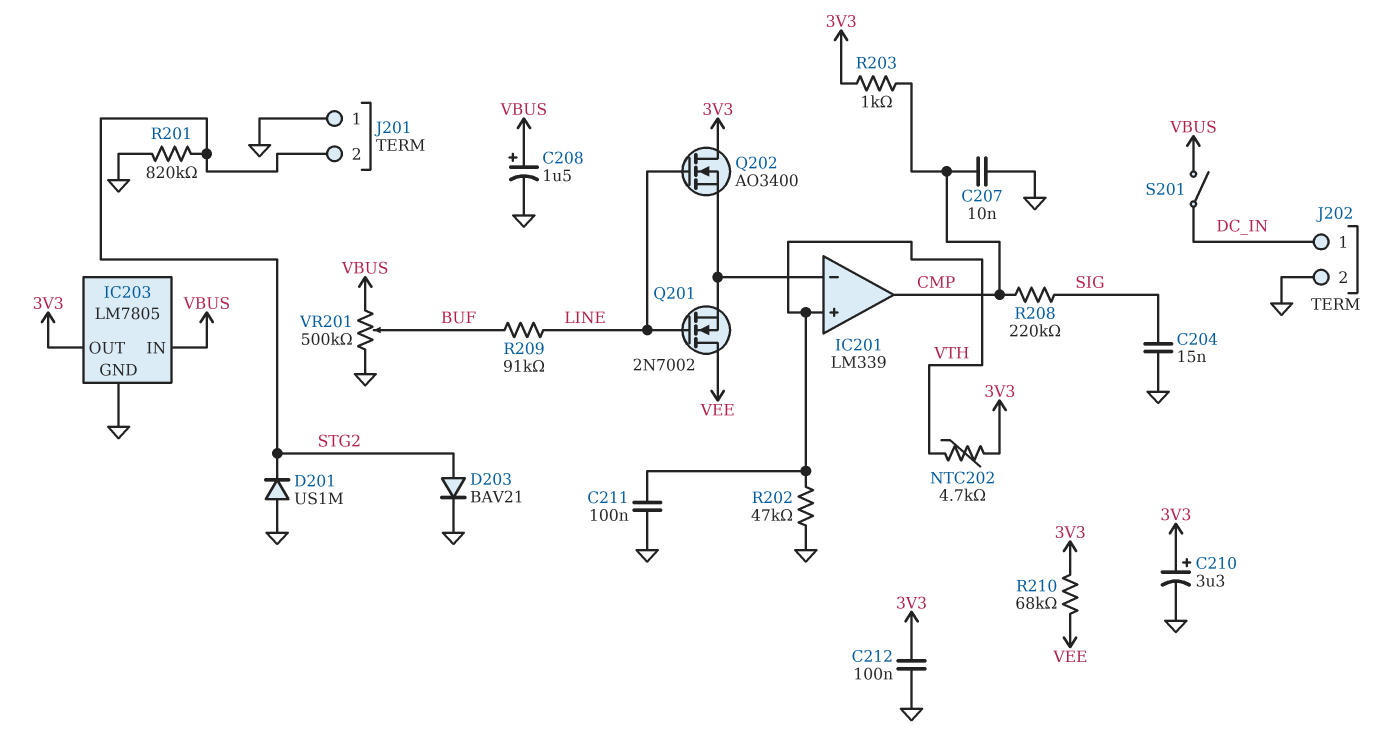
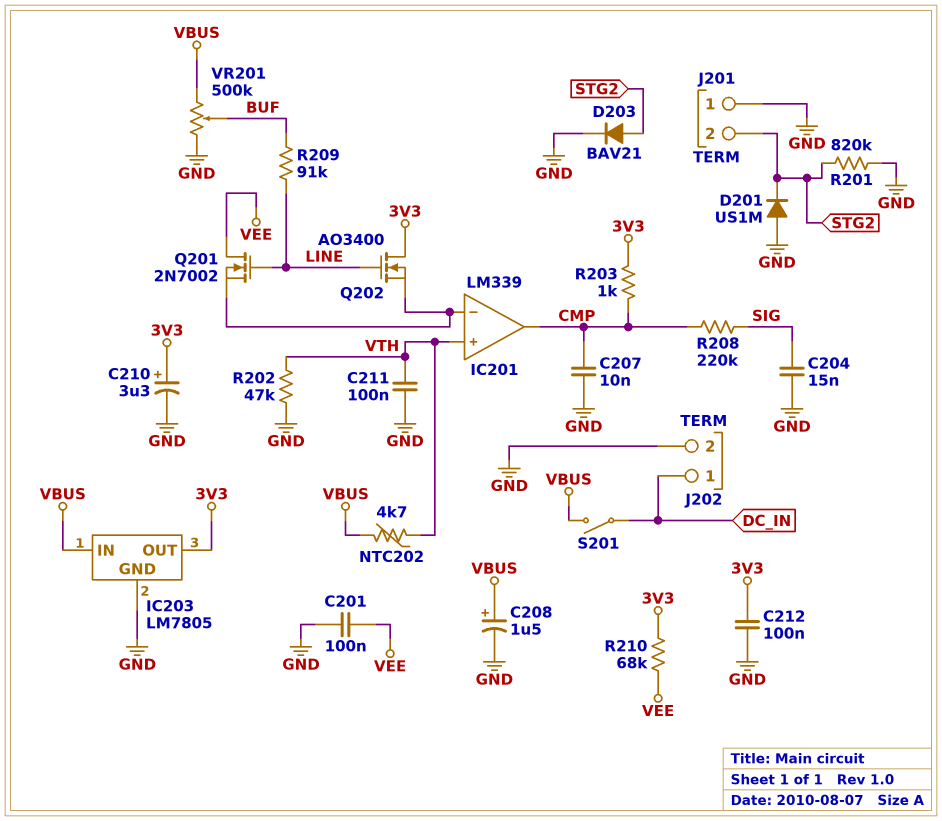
C201: none -> 100nF (GND, VEE)
NTC202: 4.7k (3V3, VTH) -> 4.7k (VBUS, VTH)

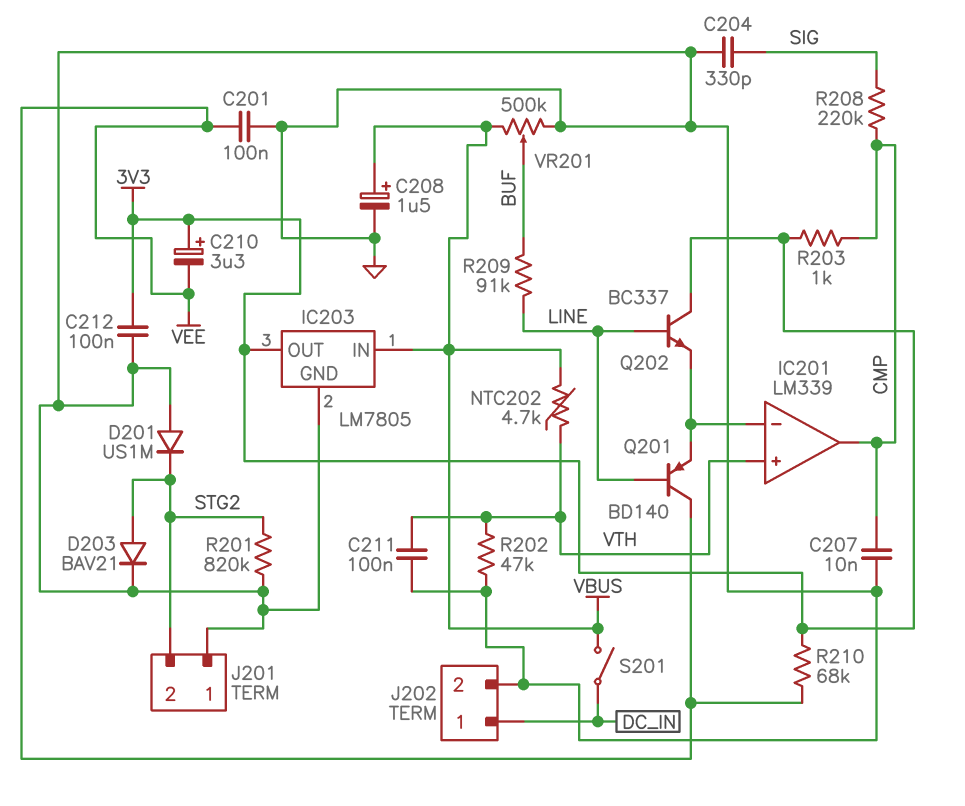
C204: 15nF (GND, SIG) -> 330pF (GND, SIG)
C210: 3.3uF (plus 3V3, minus GND) -> 3.3uF (plus 3V3, minus VEE)
Q201: NMOS 2N7002 (G LINE, D VEE, S IC201/in-) -> PNP BD140 (B LINE, C VEE, E IC201/in-)
Q202: NMOS AO3400 (G LINE, D 3V3, S IC201/in-) -> NPN BC337 (B LINE, C 3V3, E IC201/in-)

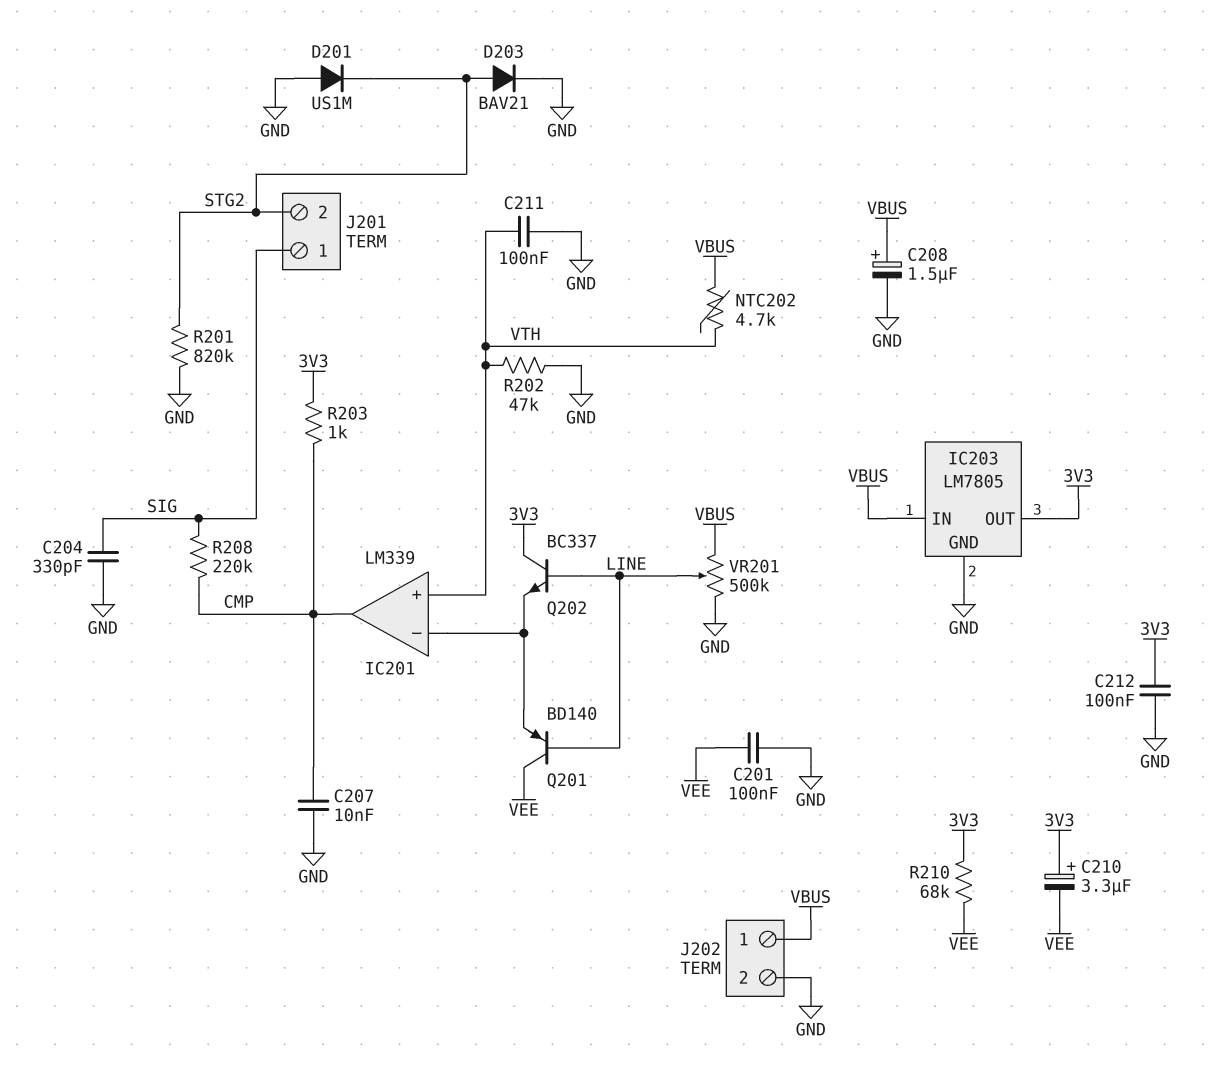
J201 pin 1: GND -> SIG
J202 pin 1: DC_IN -> VBUS
R209: 91k (BUF, LINE) -> none
S201: switch (DC_IN, VBUS) -> none
VR201: 500k (GND, VBUS, wiper BUF) -> 500k (GND, VBUS, wiper LINE)

